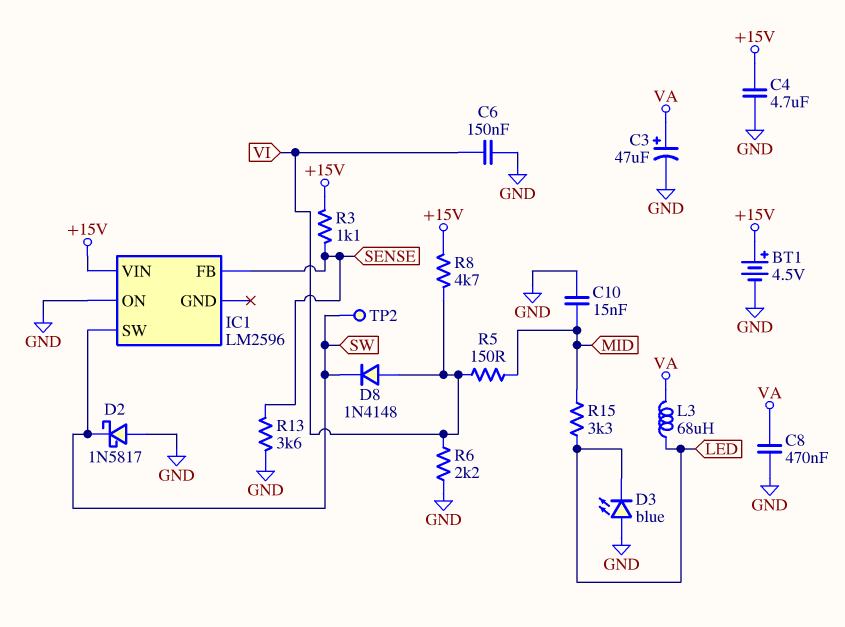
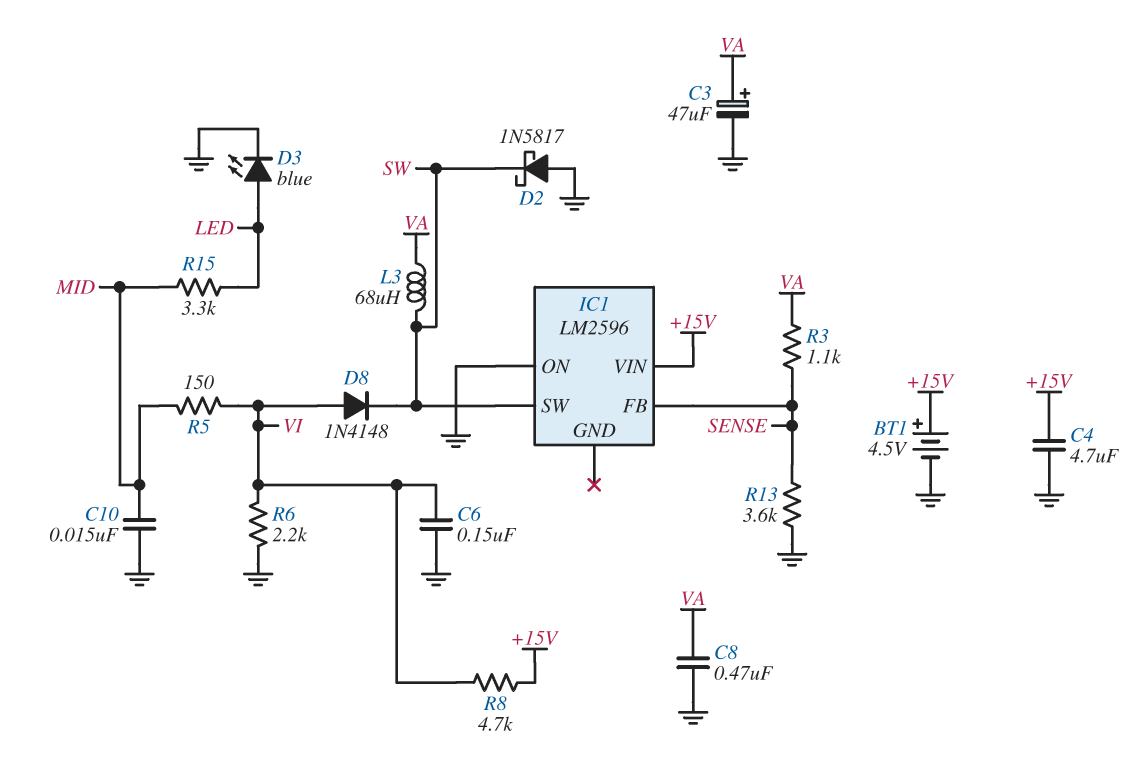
D3: LED blue (A GND, K LED) -> LED blue (A LED, K GND)
L3: 68uH (LED, VA) -> 68uH (SW, VA)
R3: 1.1k (+15V, SENSE) -> 1.1k (SENSE, VA)
TP2: test point (SW) -> none

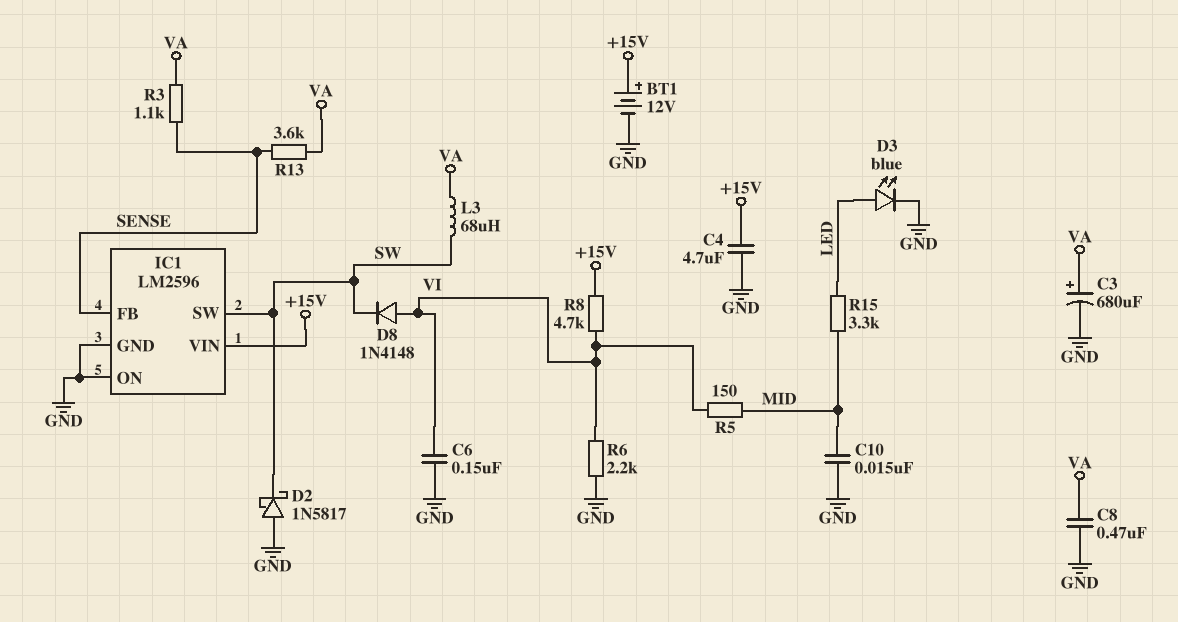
BT1: 4.5V (plus +15V, minus GND) -> 12V (plus +15V, minus GND)
C3: 47uF (plus VA, minus GND) -> 680uF (plus VA, minus GND)
IC1 pin GND: none -> GND
R13: 3.6k (GND, SENSE) -> 3.6k (SENSE, VA)

